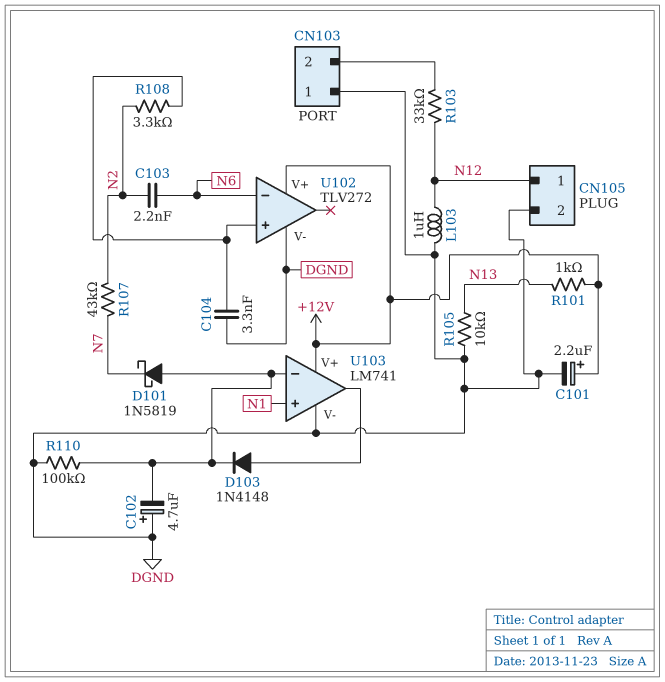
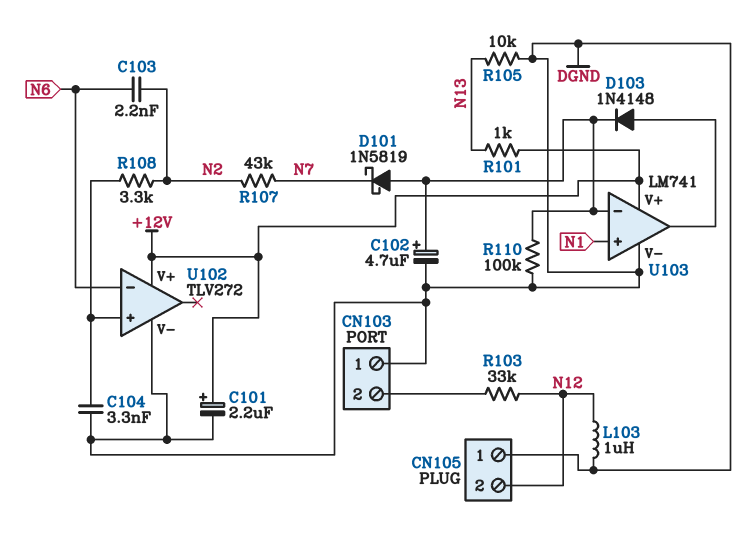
C102: 4.7uF (plus DGND, minus U103/in-) -> 4.7uF (plus U103/in-, minus DGND)
CN105 pin 1: N12 -> DGND
CN105 pin 2: DGND -> N12

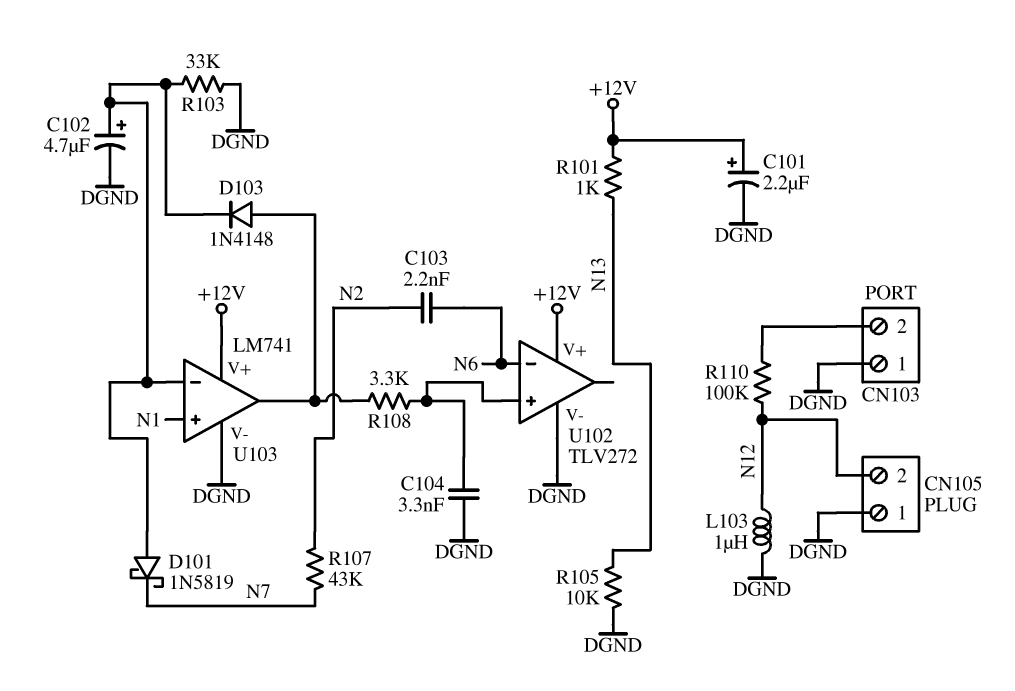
R103: 33k (CN103/2, N12) -> 33k (DGND, U103/in-)
R108: 3.3k (N2, U102/in+) -> 3.3k (U102/in+, U103/out)
R110: 100k (DGND, U103/in-) -> 100k (CN103/2, N12)

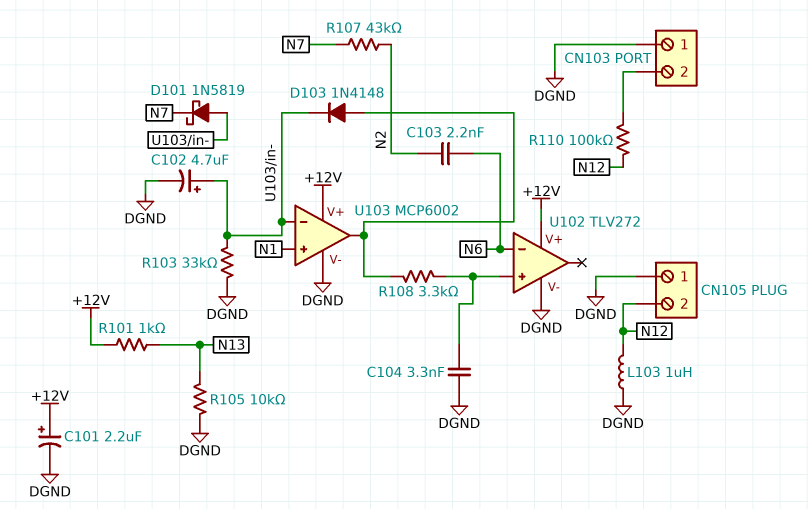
U103: LM741 -> MCP6002

